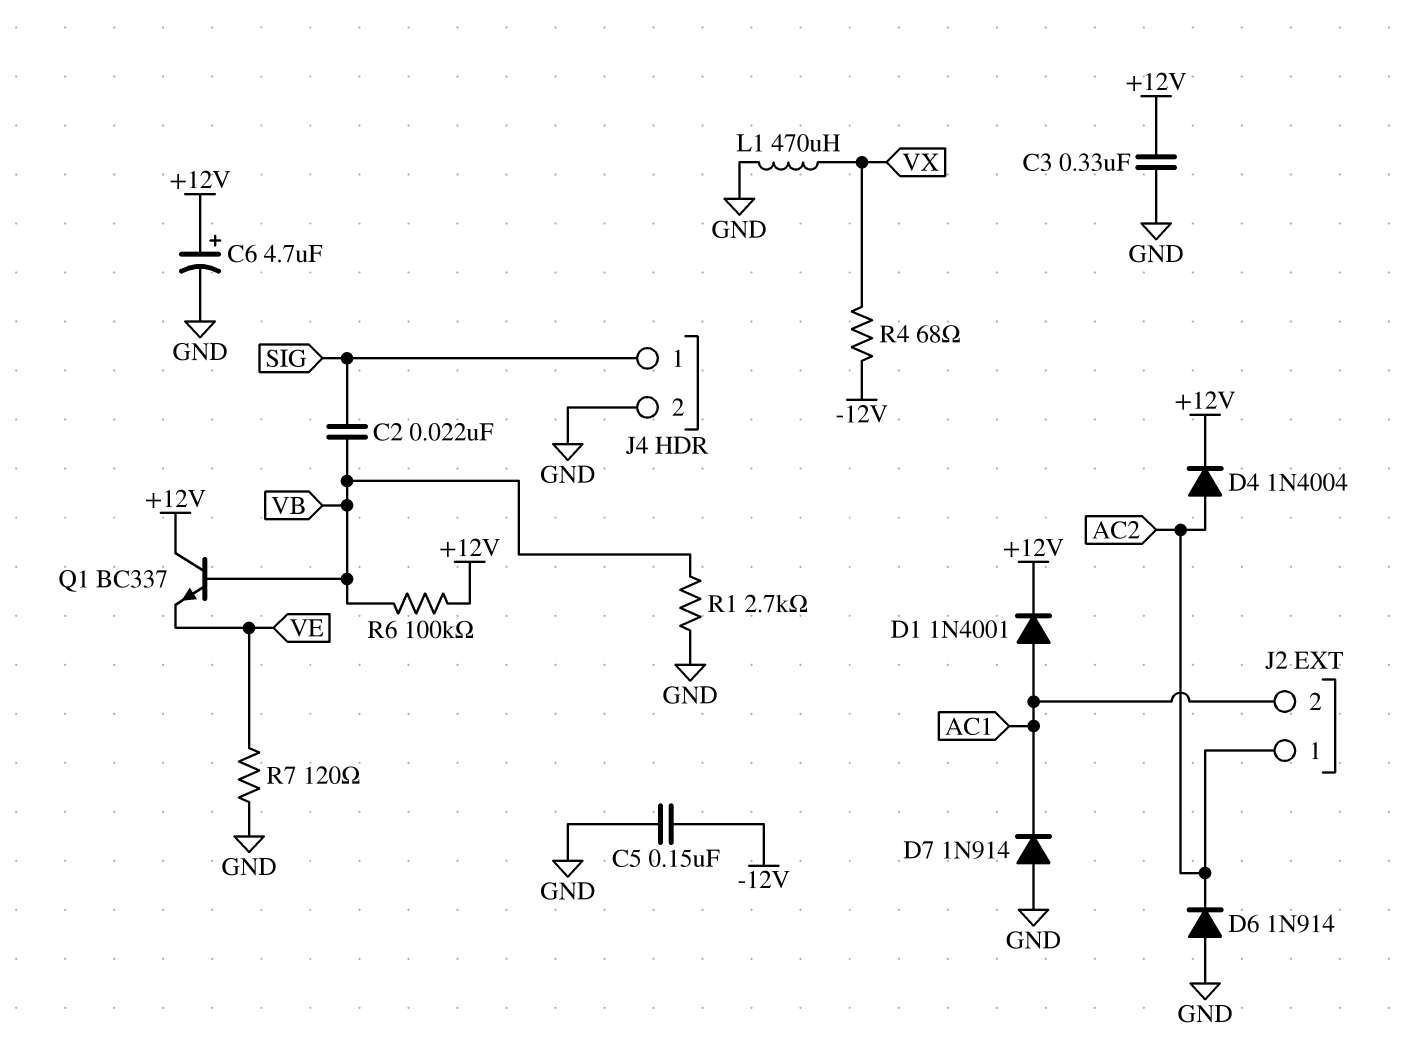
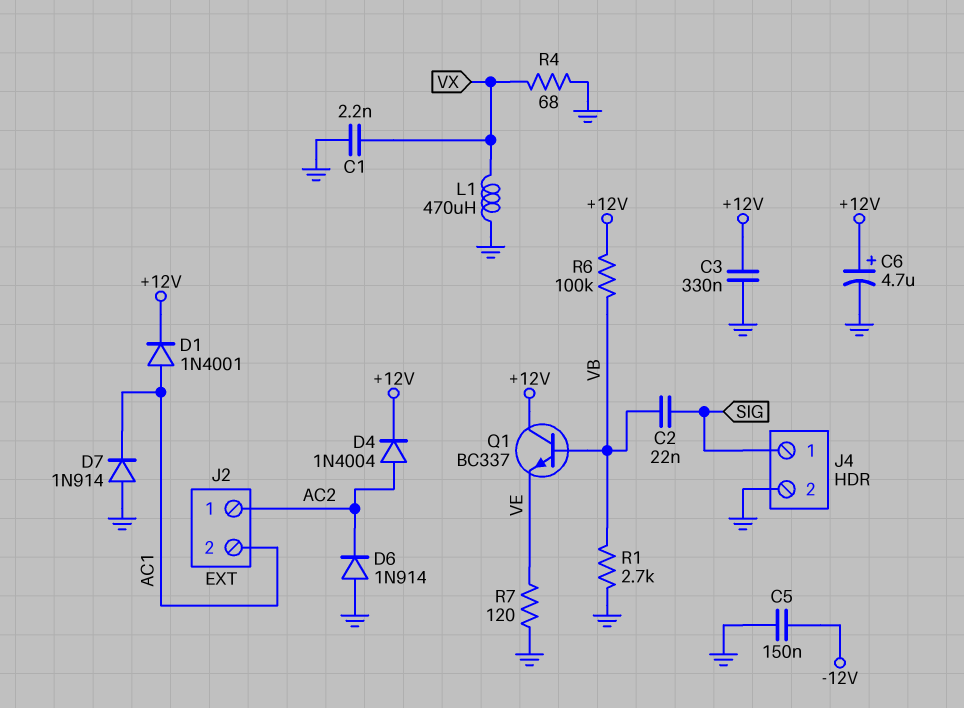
C1: none -> 2.2nF (GND, VX)
R4: 68 (-12V, VX) -> 68 (GND, VX)

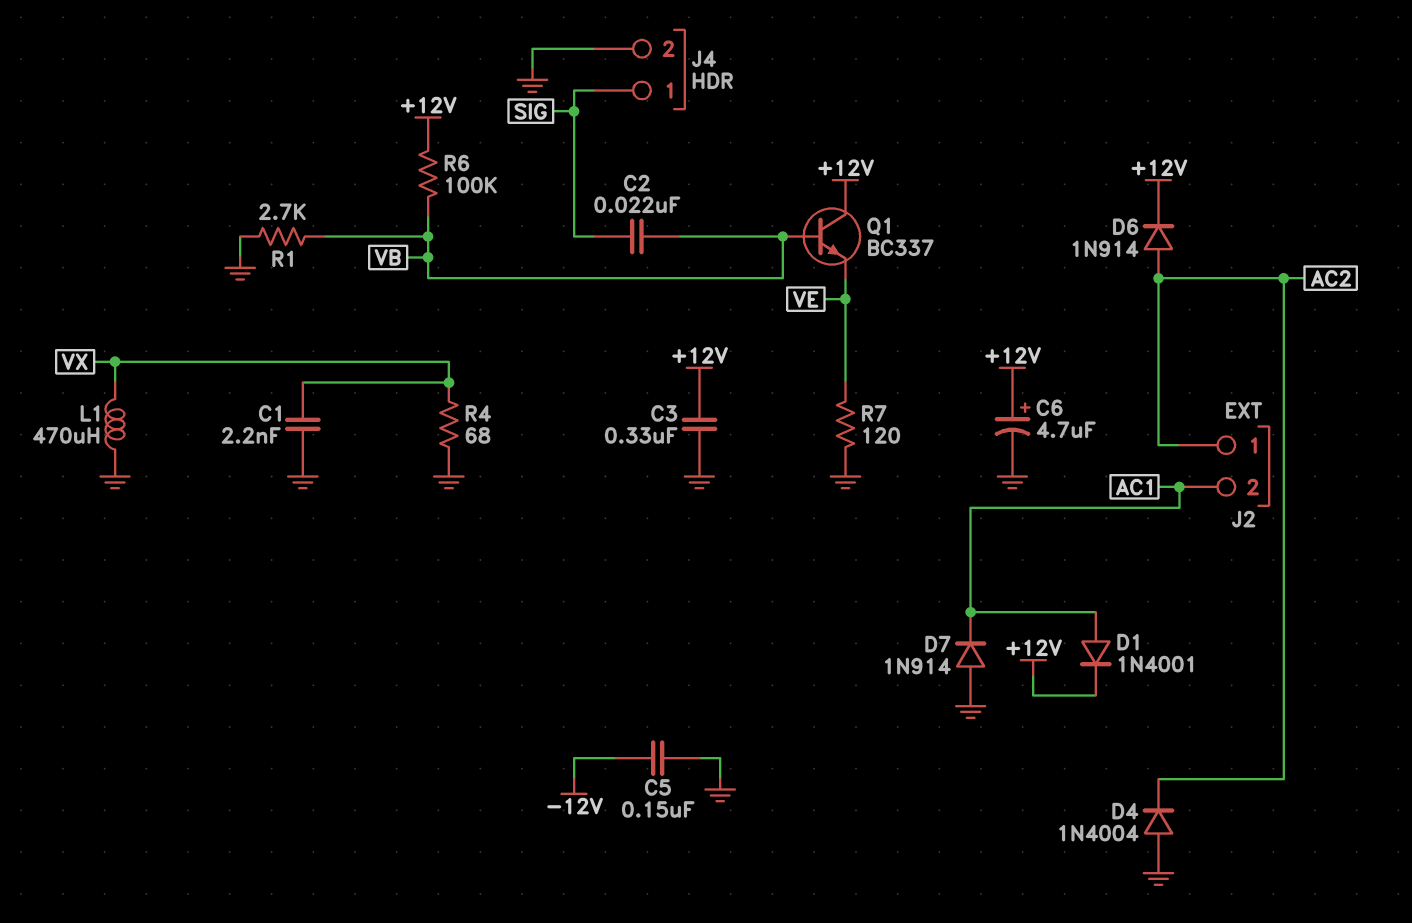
D4: diode 1N4004 (A AC2, K +12V) -> diode 1N4004 (A GND, K AC2)
D6: diode 1N914 (A GND, K AC2) -> diode 1N914 (A AC2, K +12V)

